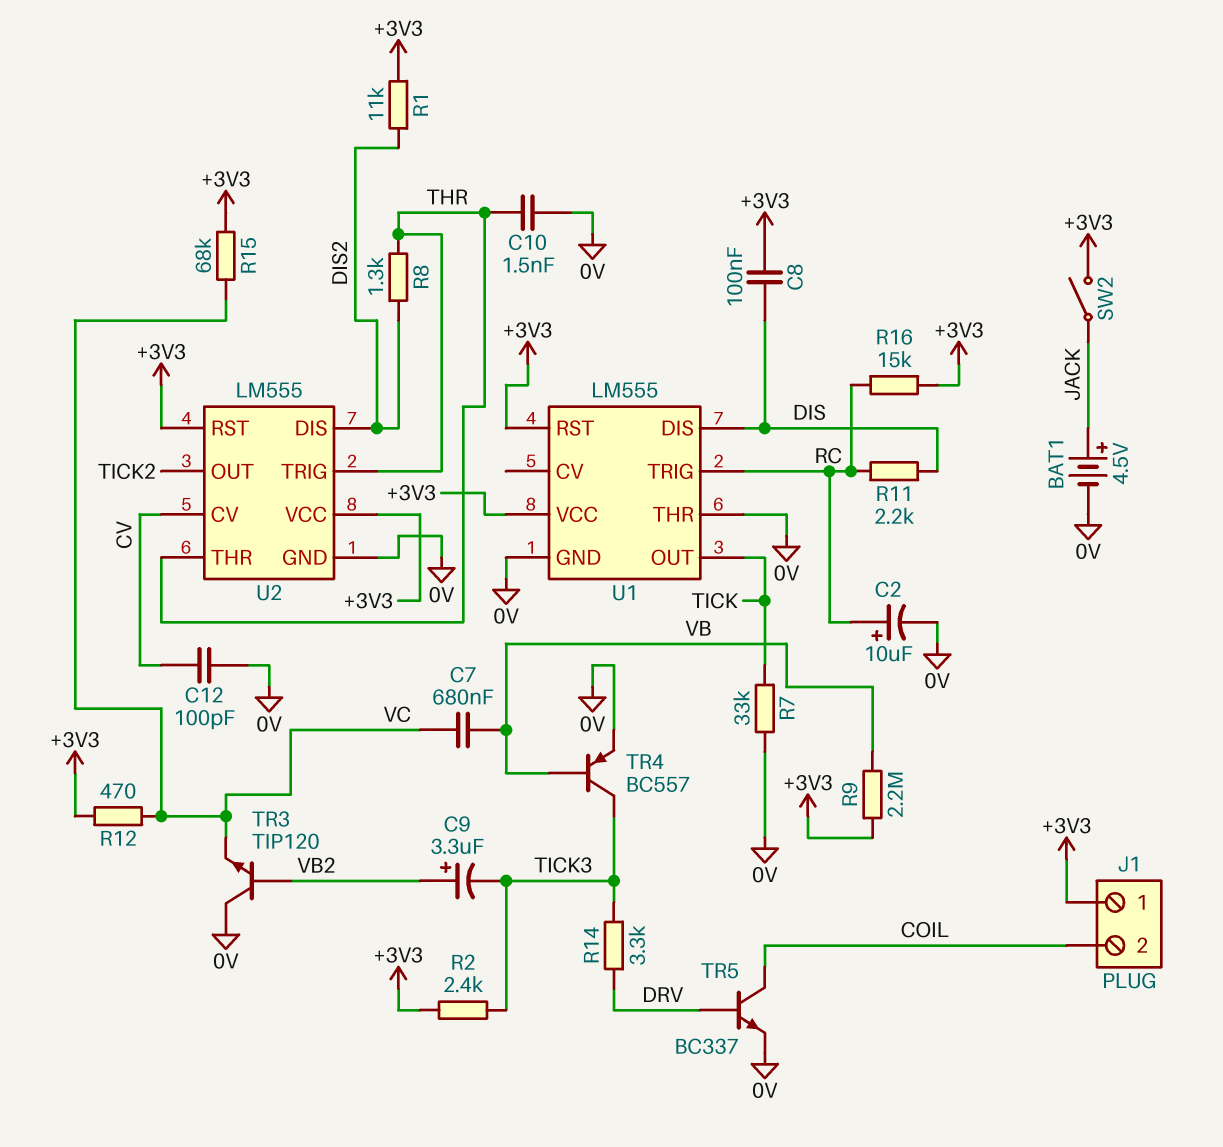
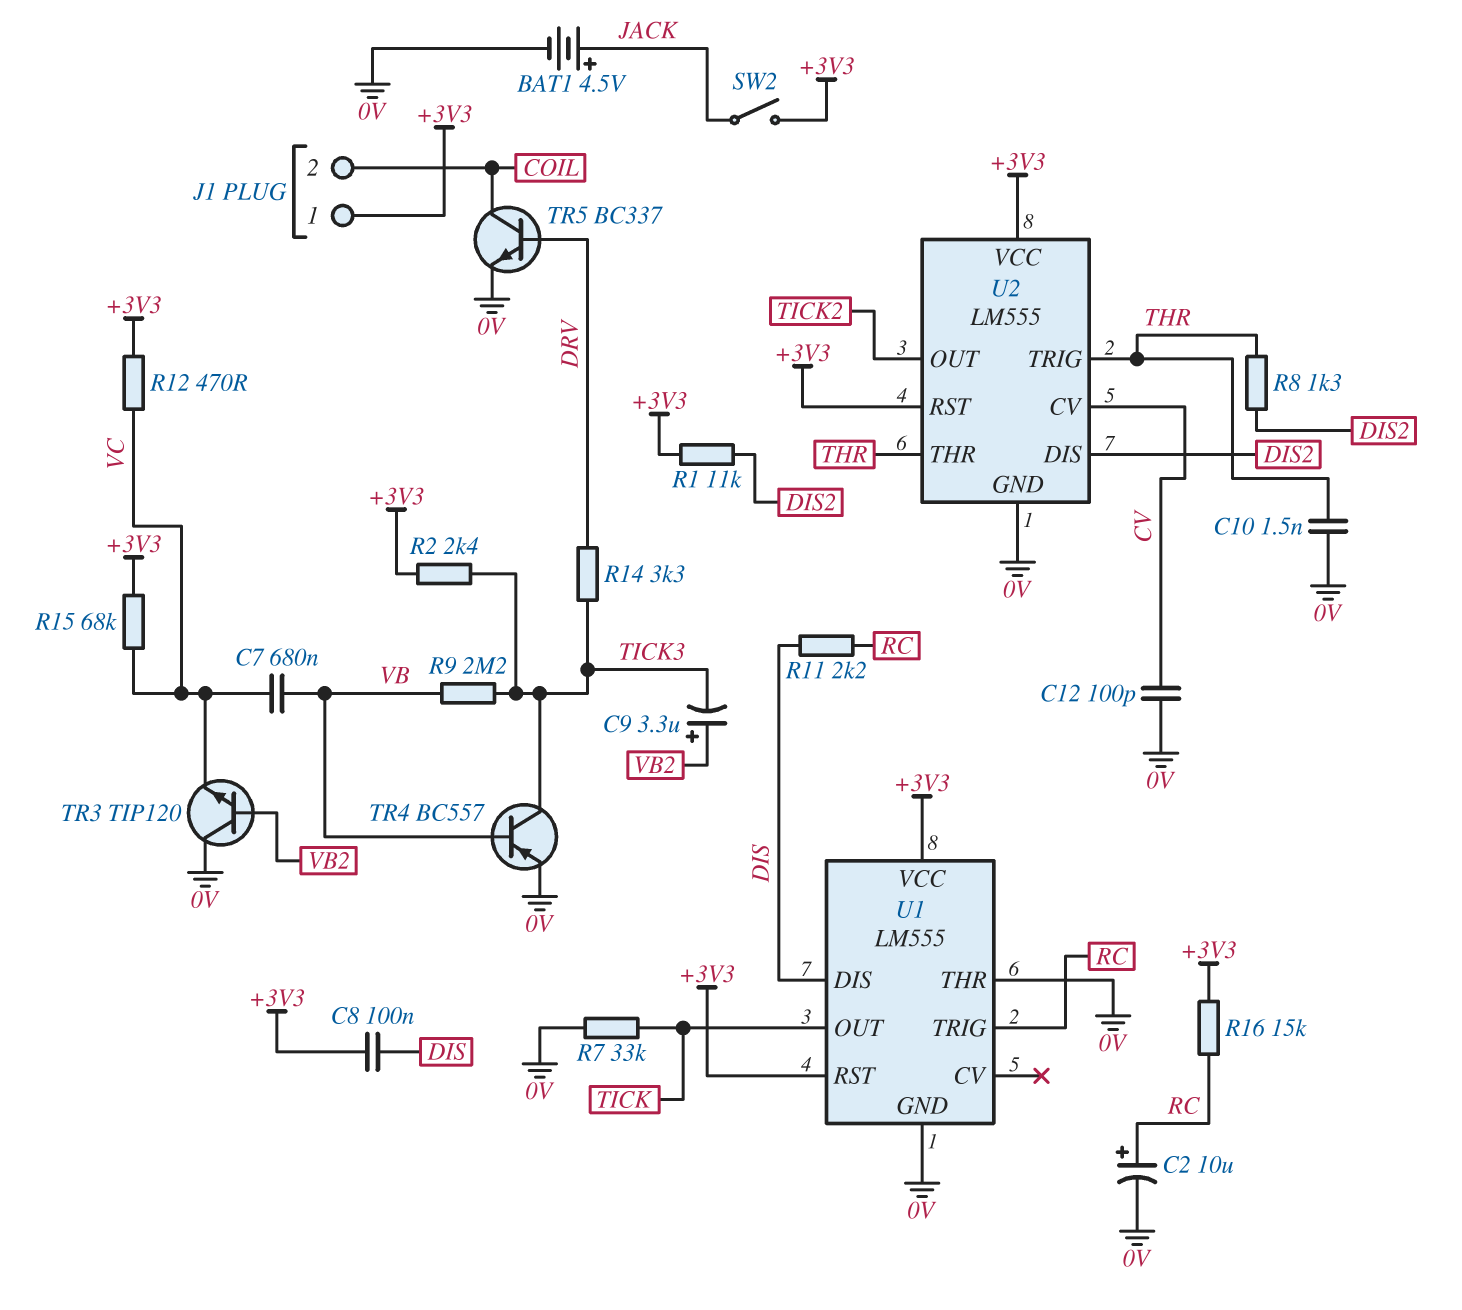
R9: 2.2M (+3V3, VB) -> 2.2M (TICK3, VB)

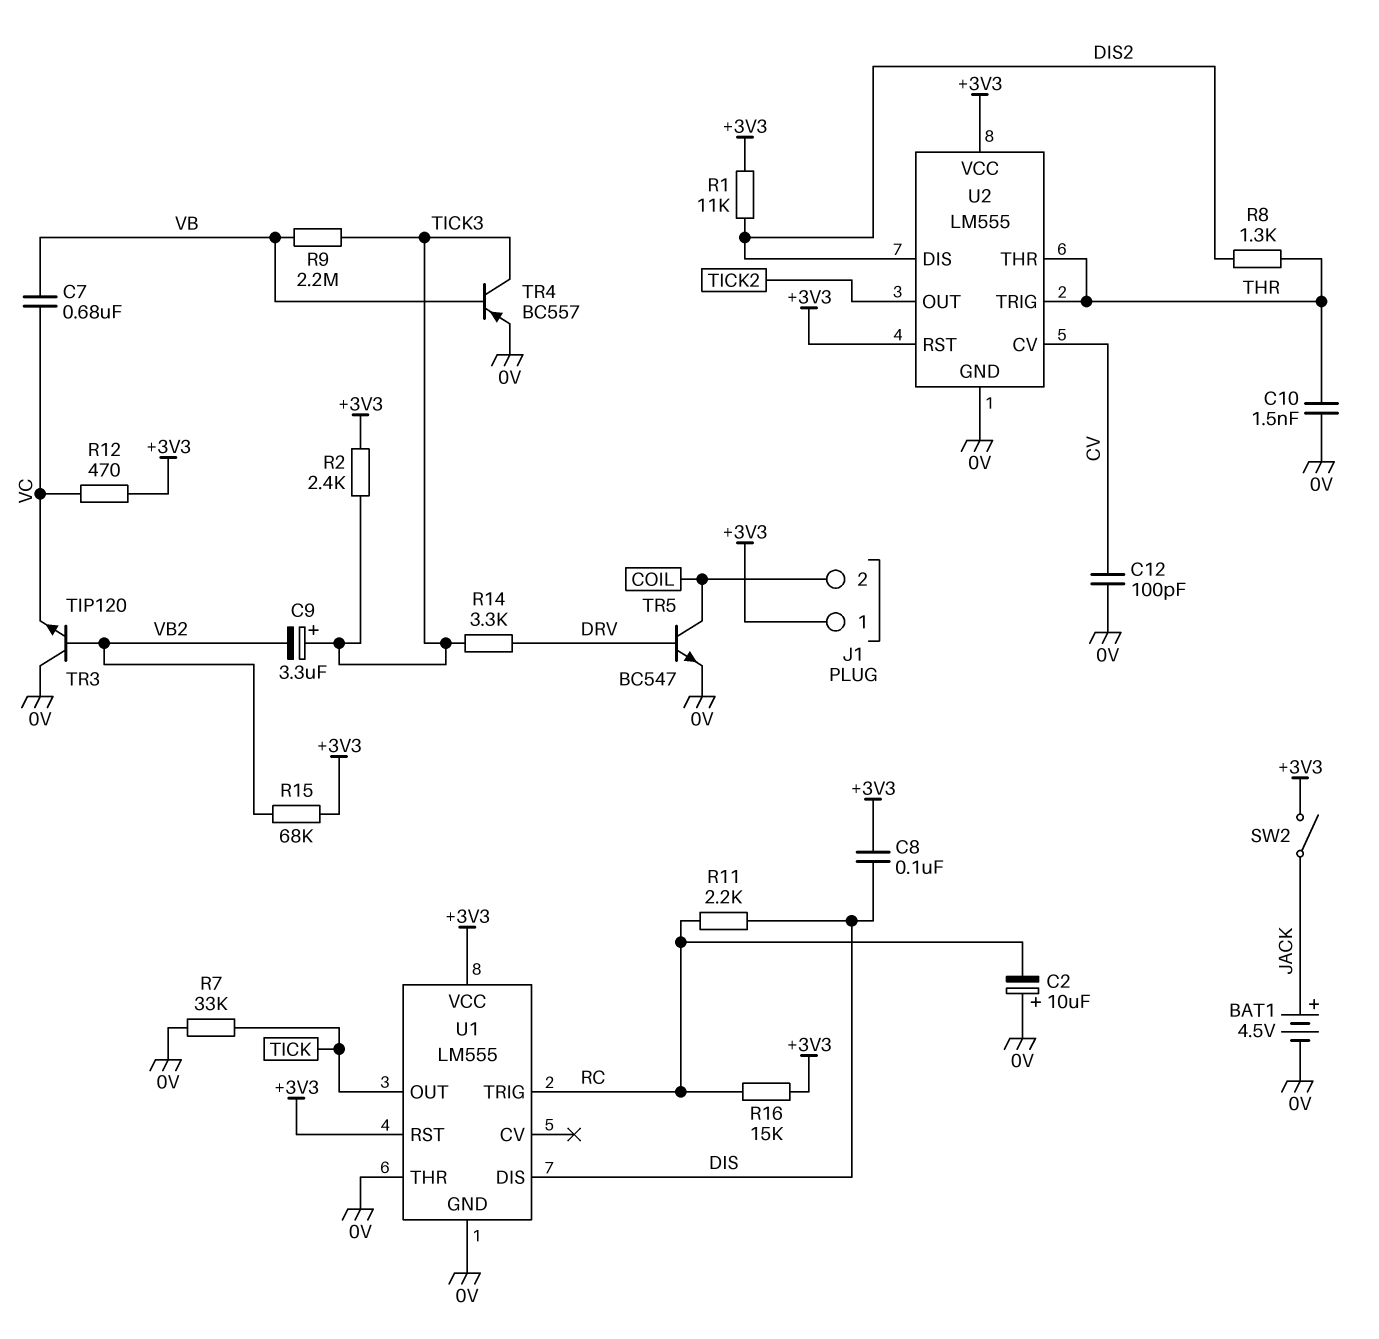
C2: 10uF (plus RC, minus 0V) -> 10uF (plus 0V, minus RC)
C9: 3.3uF (plus VB2, minus TICK3) -> 3.3uF (plus TICK3, minus VB2)
R15: 68k (+3V3, VC) -> 68k (+3V3, VB2)
TR5: NPN BC337 (B DRV, C COIL, E 0V) -> NPN BC547 (B DRV, C COIL, E 0V)

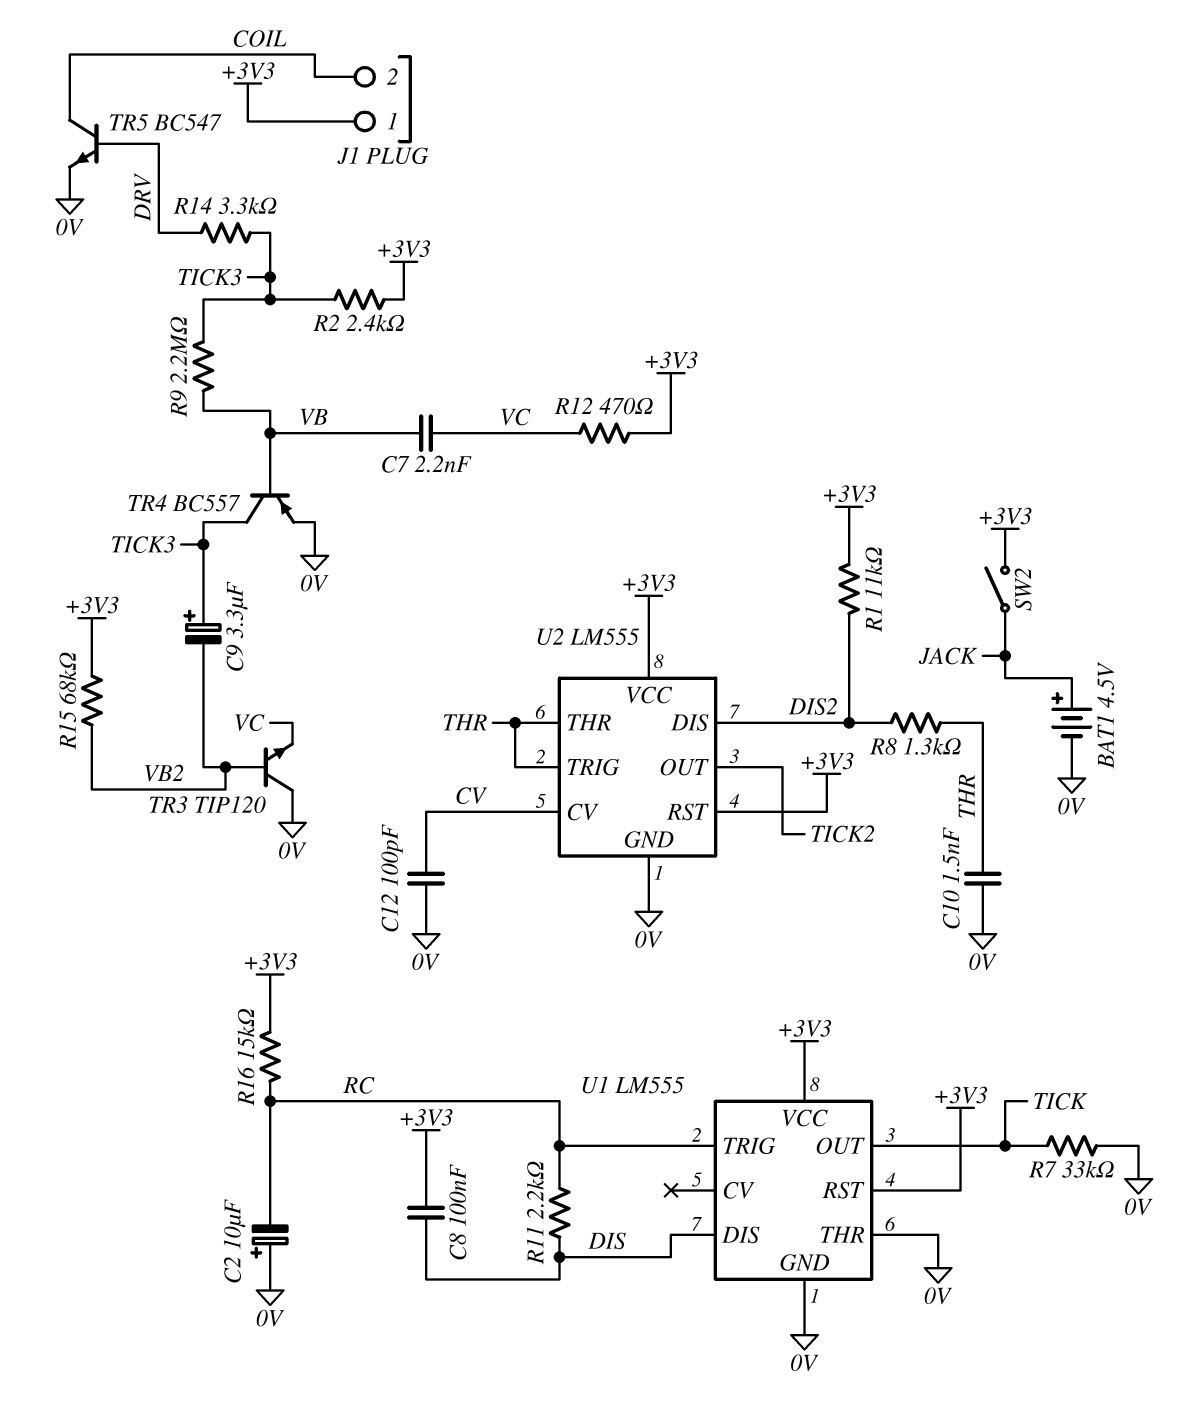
C7: 680nF (VB, VC) -> 2.2nF (VB, VC)

